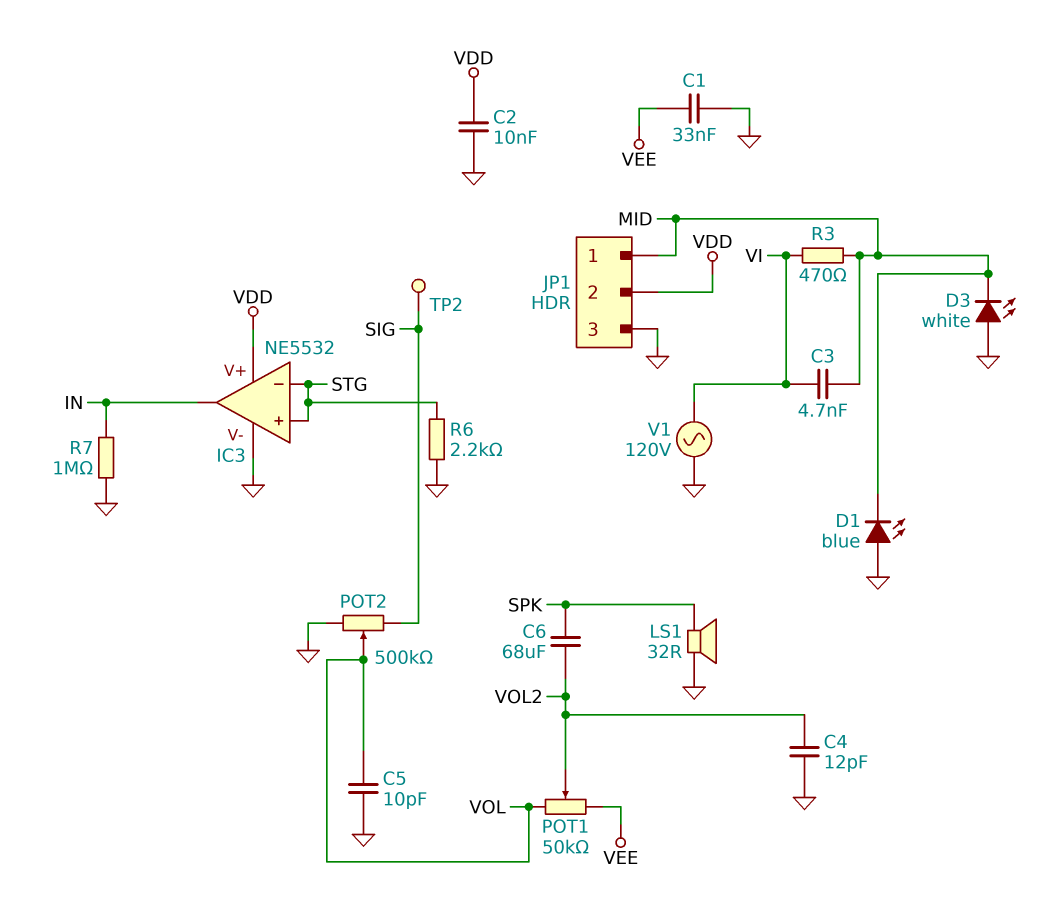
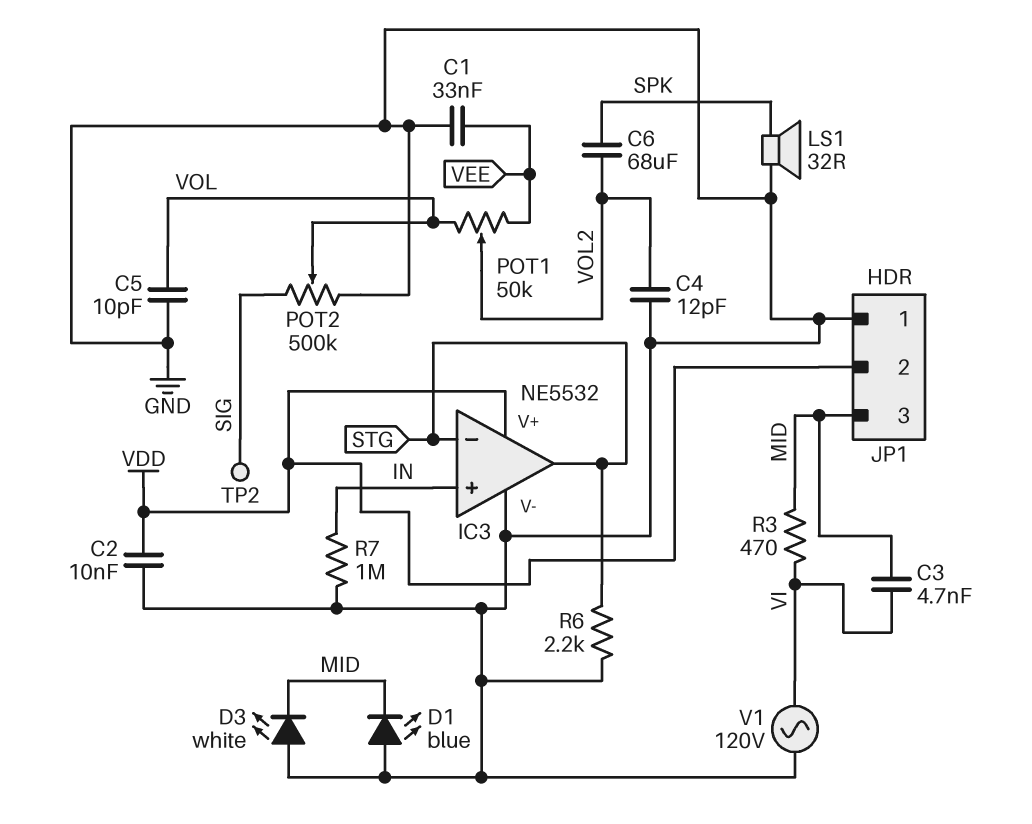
IC3 pin in+: STG -> IN
IC3 pin out: IN -> STG
JP1 pin 1: MID -> GND
JP1 pin 3: GND -> MID

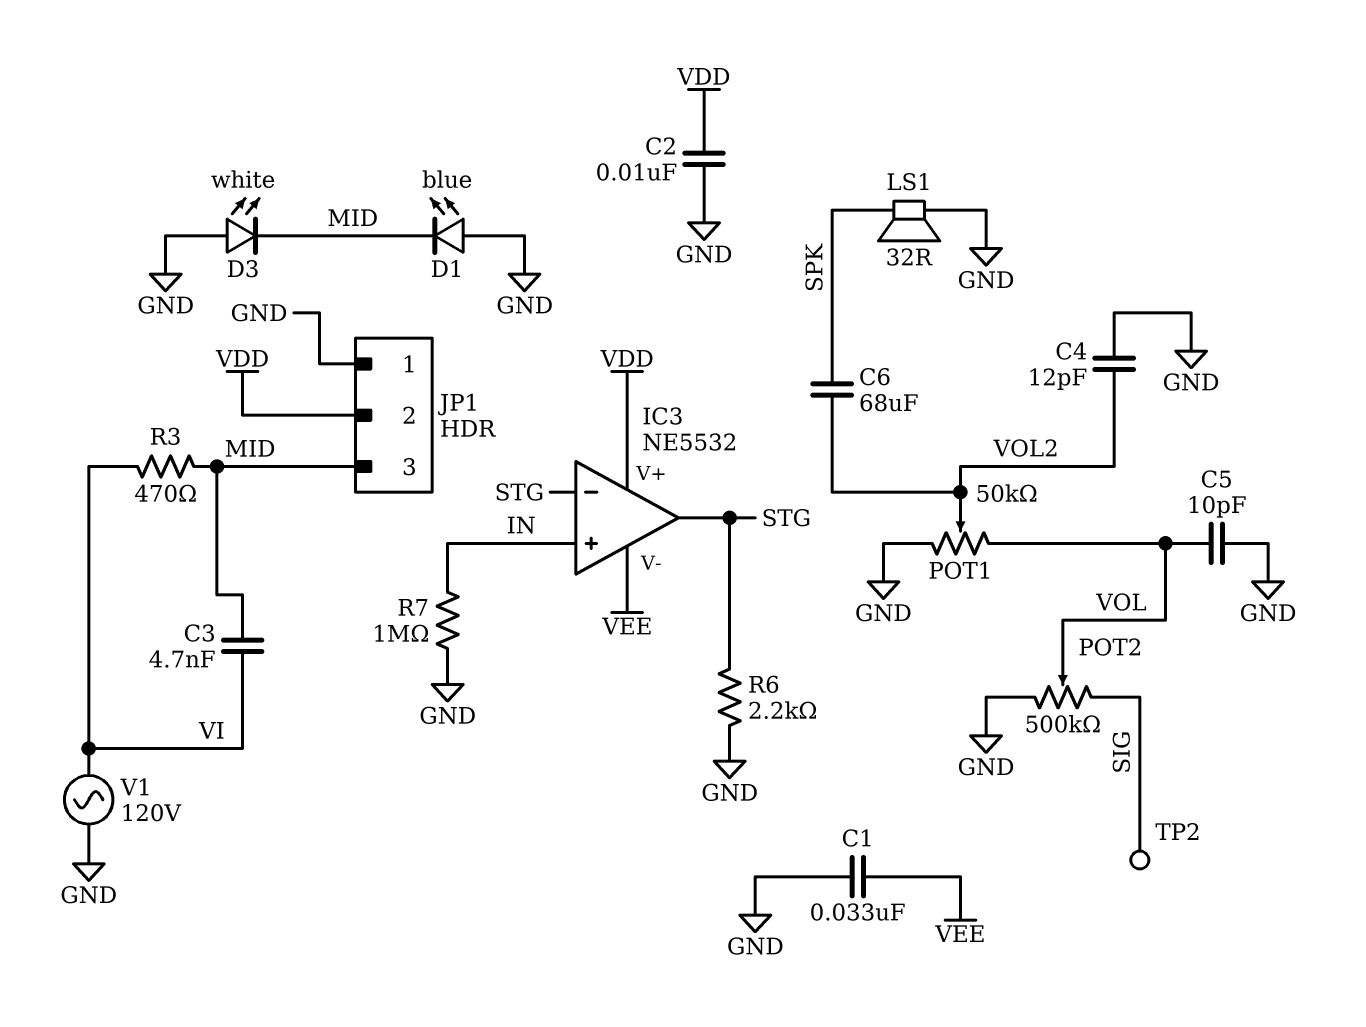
IC3 pin V-: GND -> VEE
POT1: 50k (VEE, VOL, wiper VOL2) -> 50k (GND, VOL, wiper VOL2)

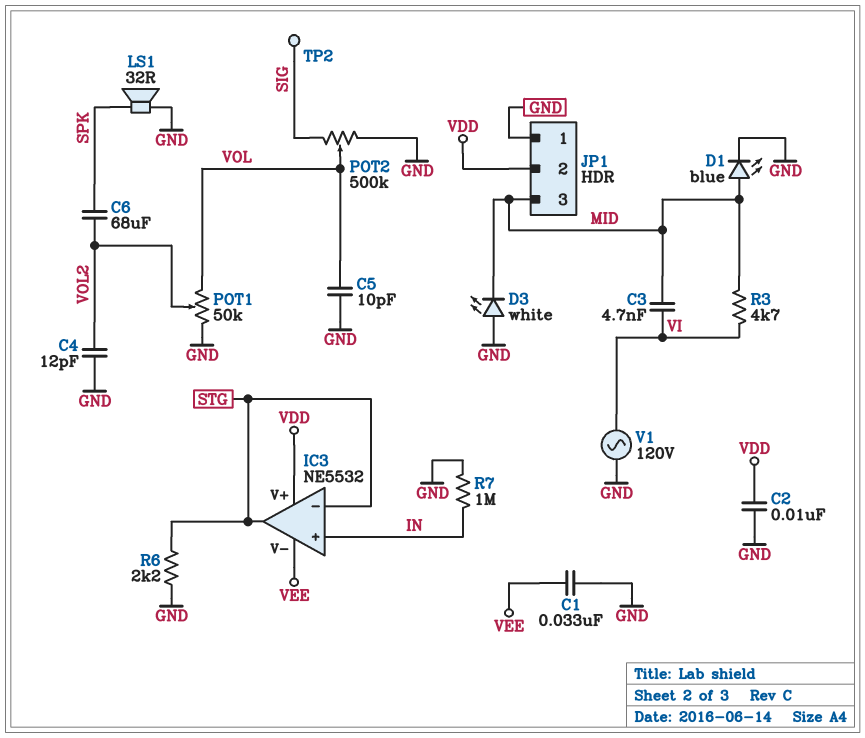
D1: LED blue (A GND, K MID) -> LED blue (A MID, K GND)
R3: 470 (MID, VI) -> 4.7k (MID, VI)

